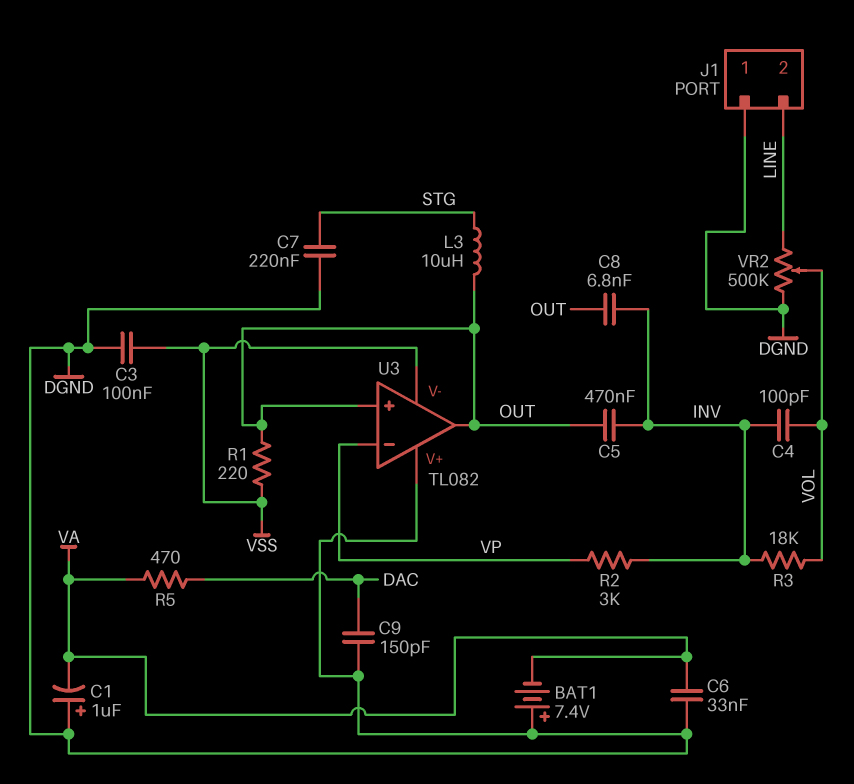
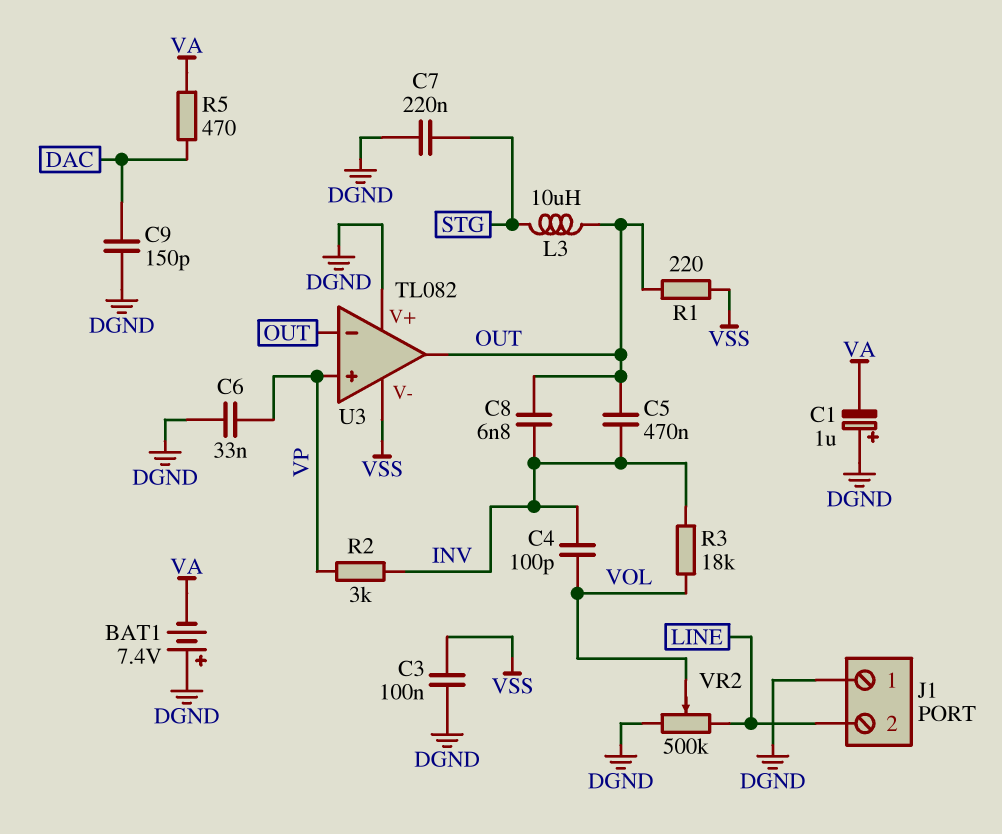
C6: 33nF (DGND, VA) -> 33nF (DGND, VP)
U3 pin in+: OUT -> VP
U3 pin in-: VP -> OUT

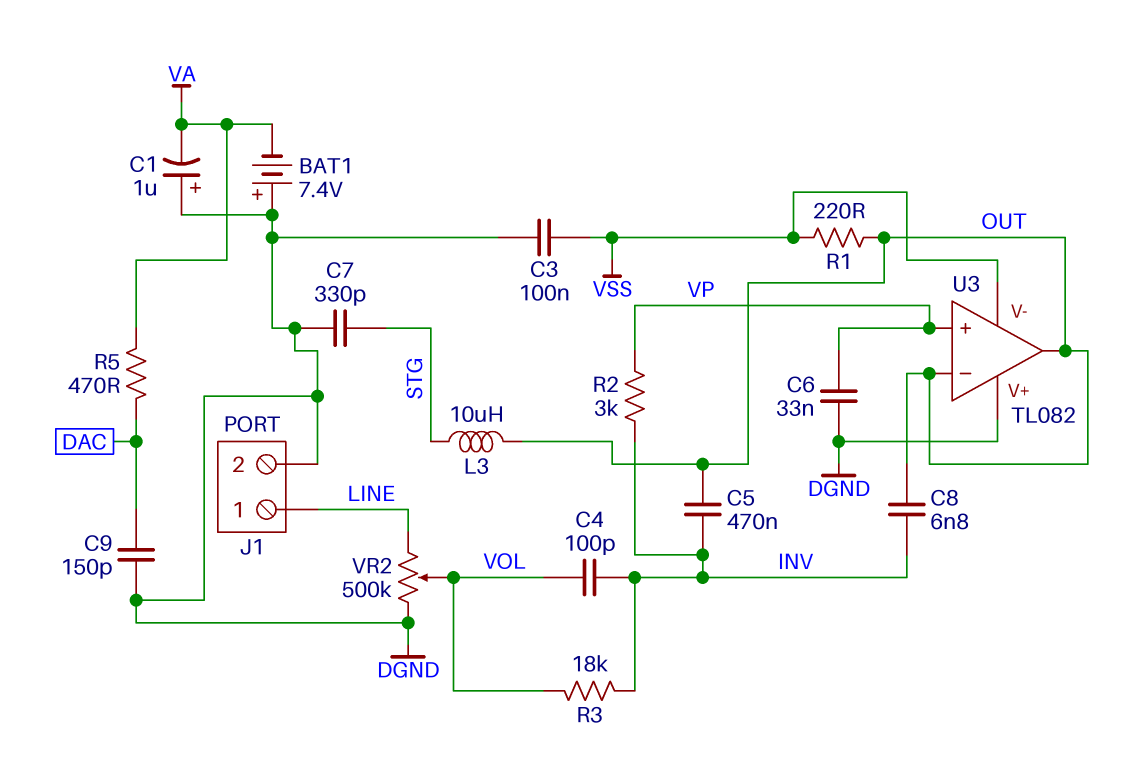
C7: 220nF (DGND, STG) -> 330pF (DGND, STG)
J1 pin 1: DGND -> LINE
J1 pin 2: LINE -> DGND

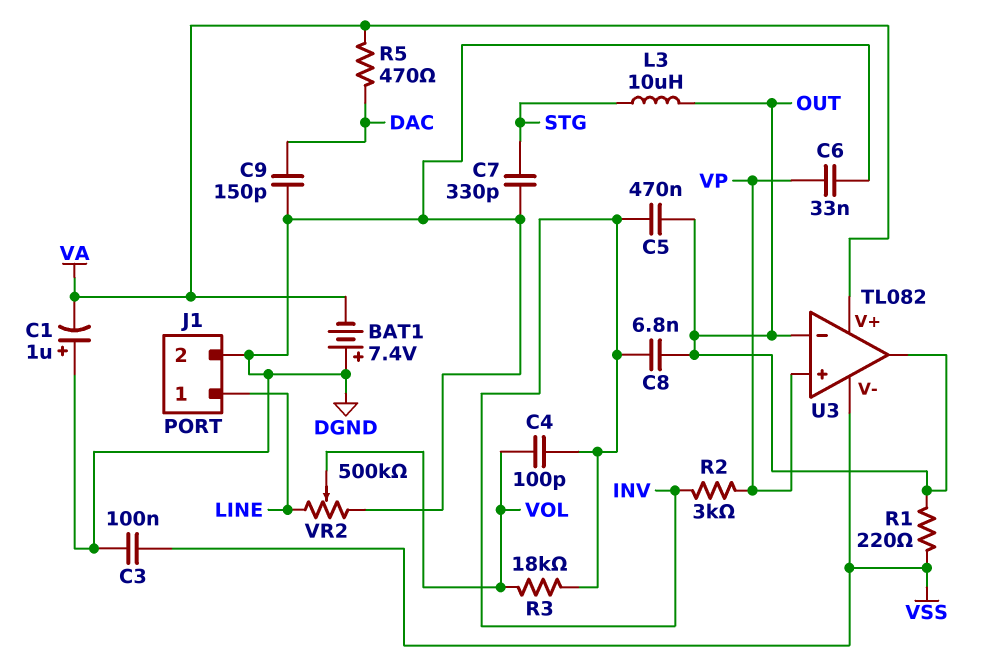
U3 pin V+: DGND -> VA

